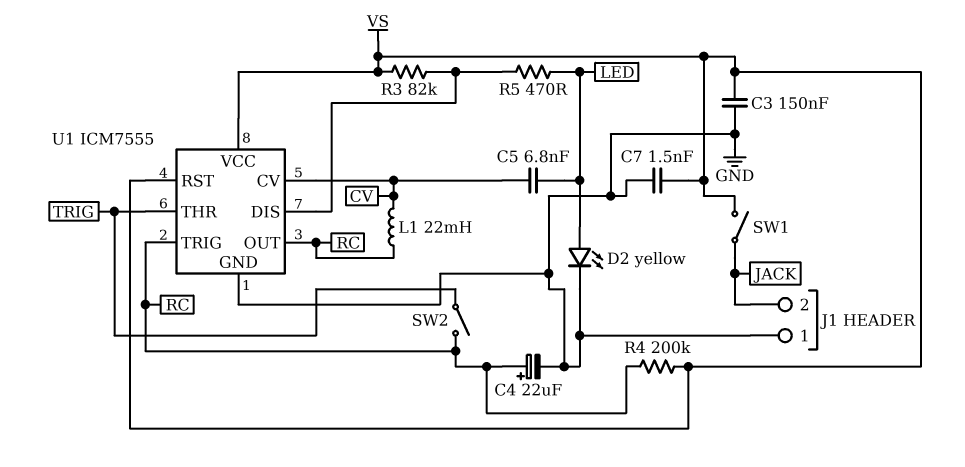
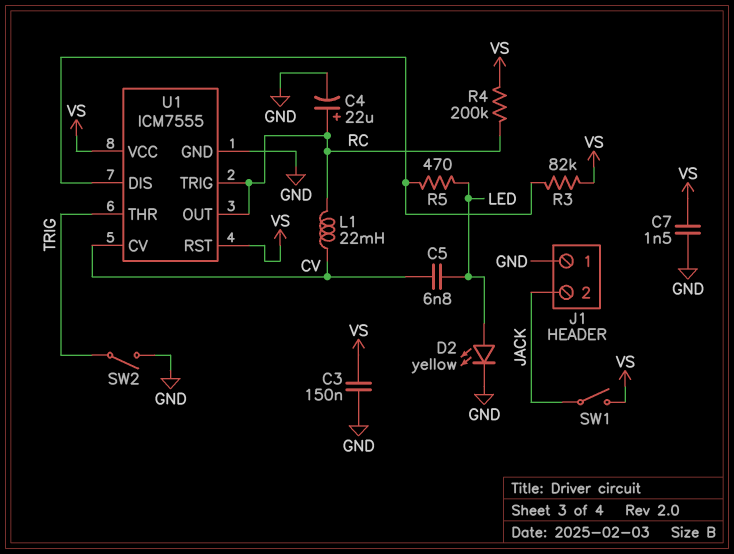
SW2: switch (RC, TRIG) -> switch (GND, TRIG)

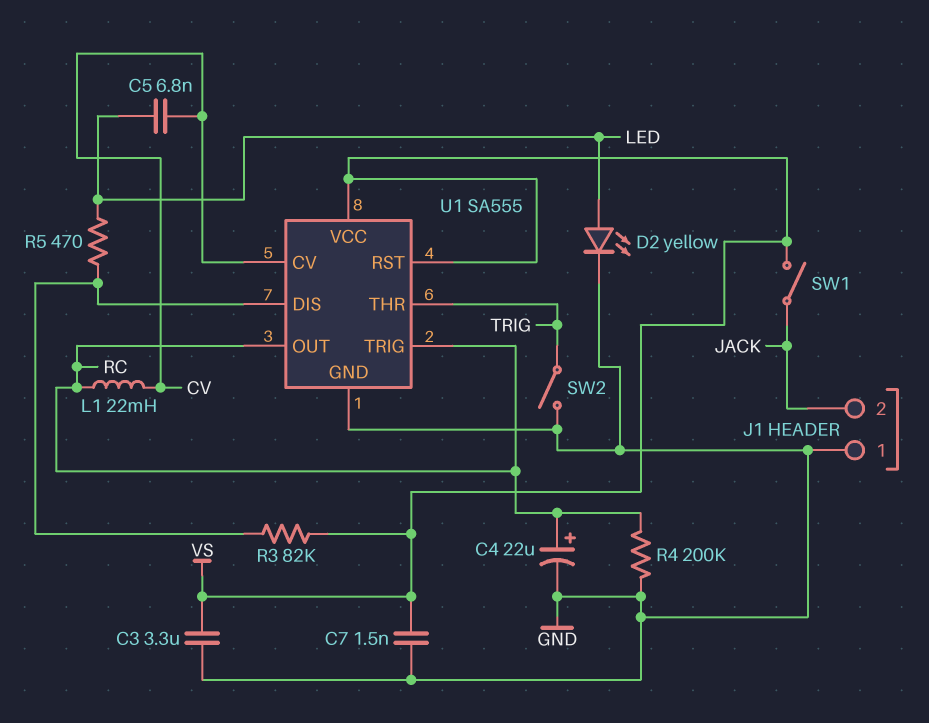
C3: 150nF (GND, VS) -> 3.3uF (GND, VS)
R4: 200k (RC, VS) -> 200k (GND, RC)
U1: ICM7555 -> SA555

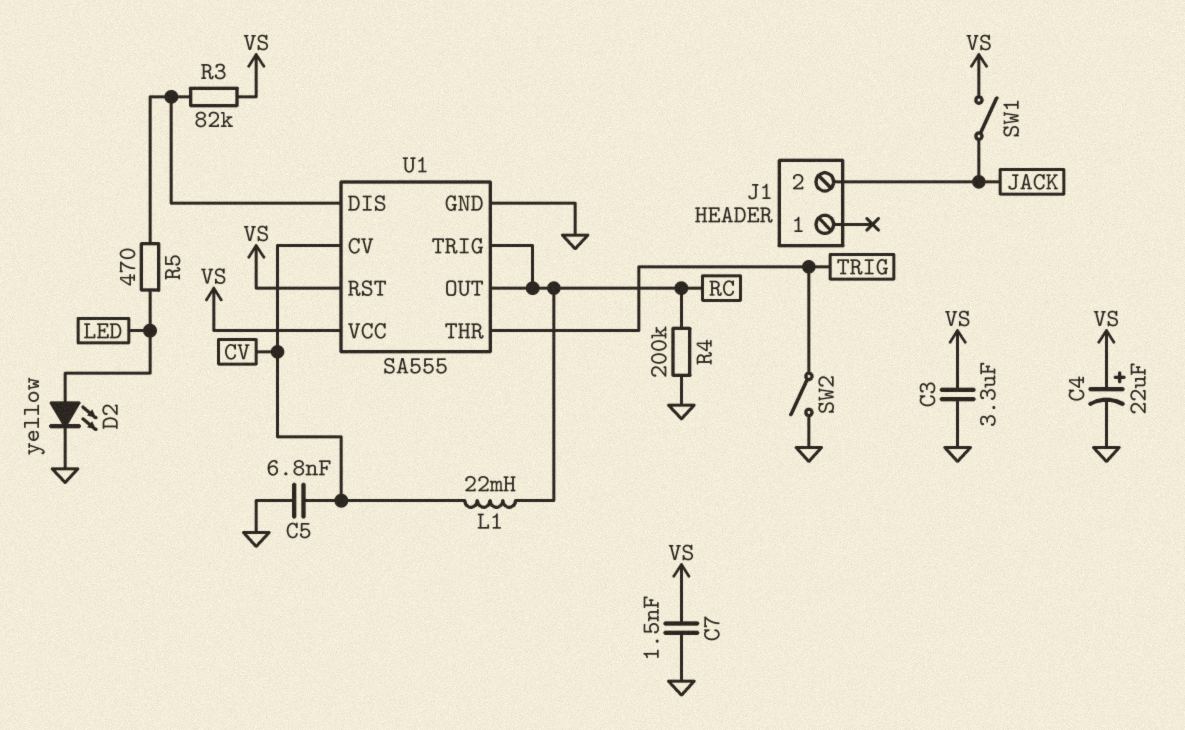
C4: 22uF (plus RC, minus GND) -> 22uF (plus VS, minus GND)
C5: 6.8nF (CV, LED) -> 6.8nF (CV, GND)
J1 pin 1: GND -> none

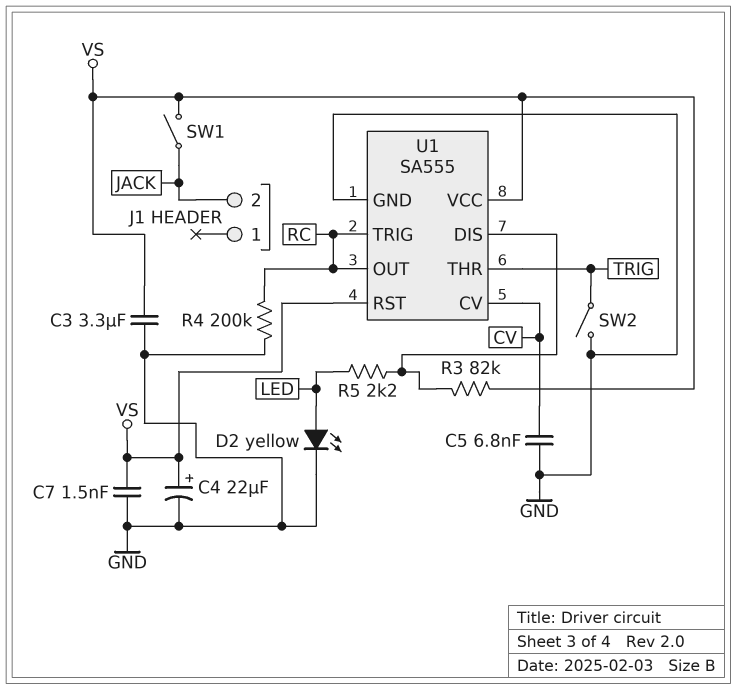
L1: 22mH (CV, RC) -> none
R5: 470 (LED, U1/DIS) -> 2.2k (LED, U1/DIS)

